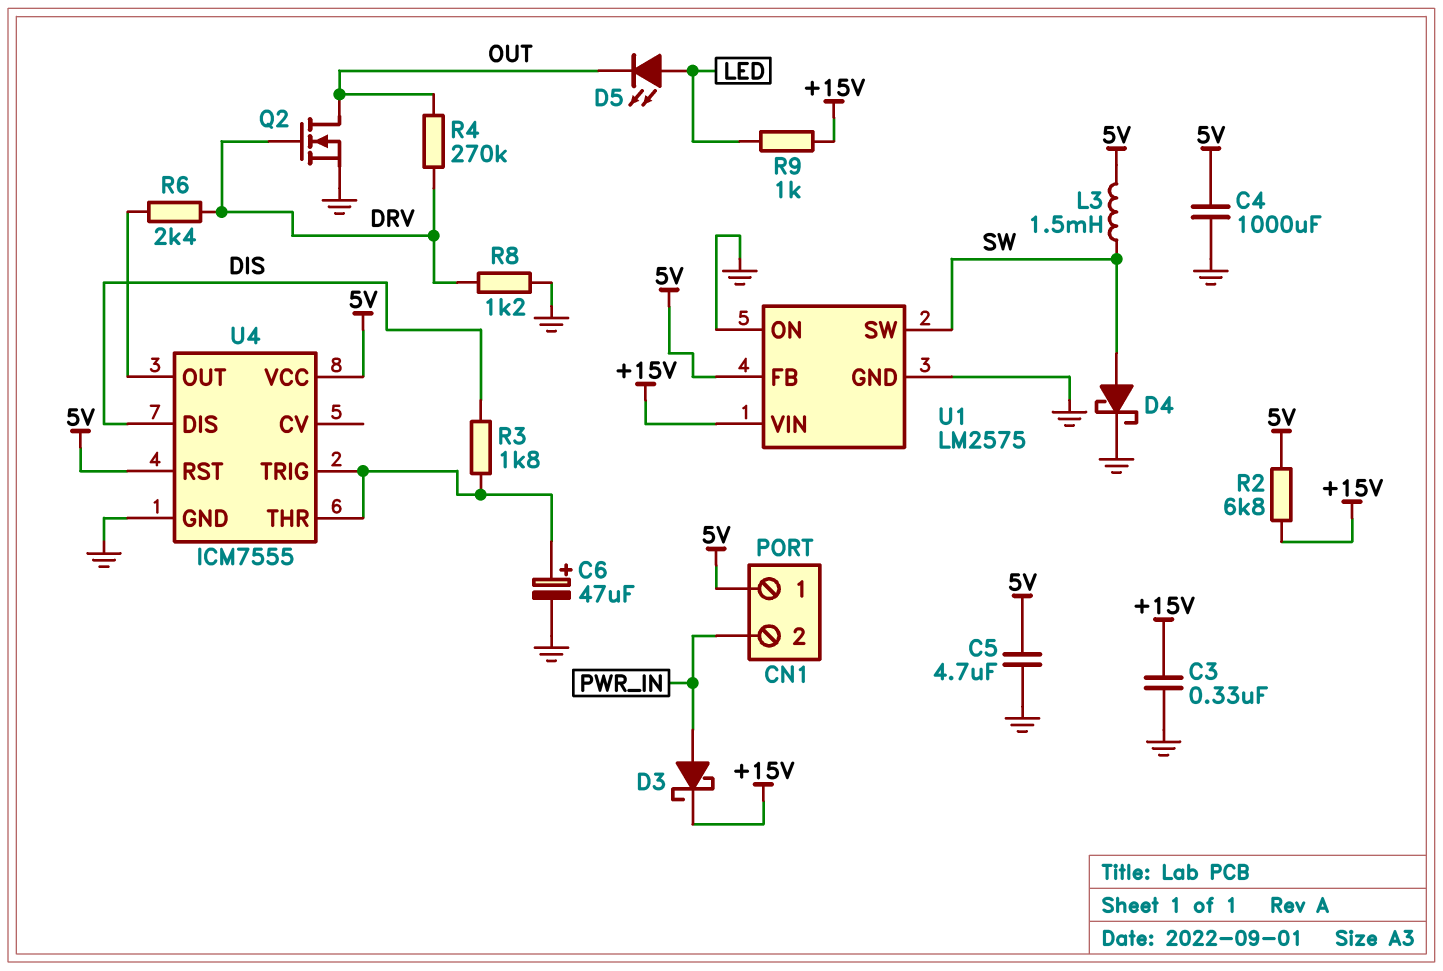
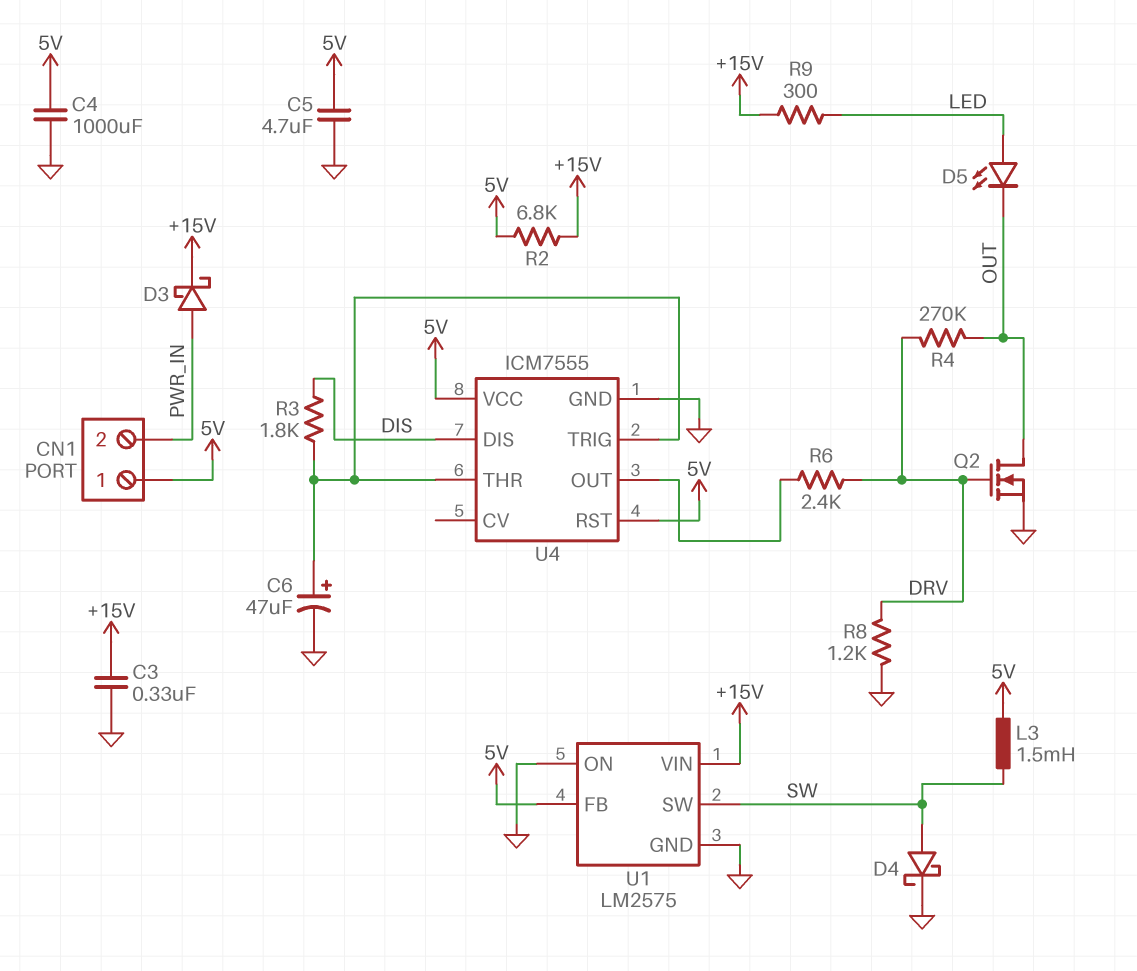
R9: 1k (+15V, LED) -> 300 (+15V, LED)

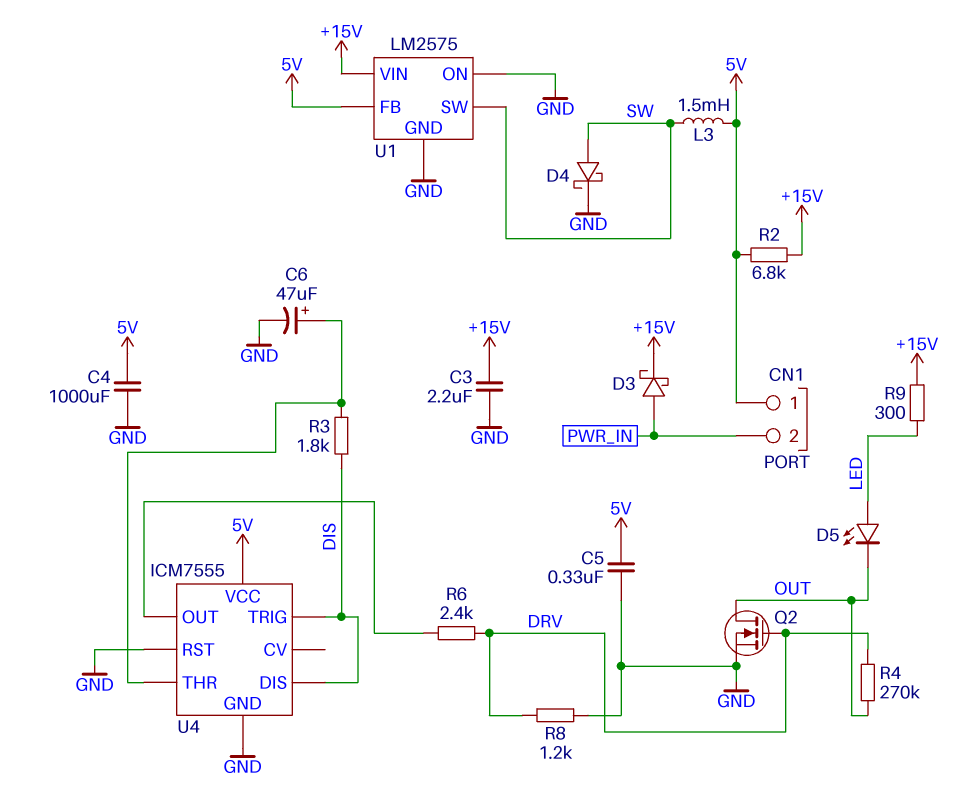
C3: 330nF (+15V, GND) -> 2.2uF (+15V, GND)
C5: 4.7uF (5V, GND) -> 330nF (5V, GND)
U4 pin RST: 5V -> GND
U4 pin TRIG: U4/THR -> DIS

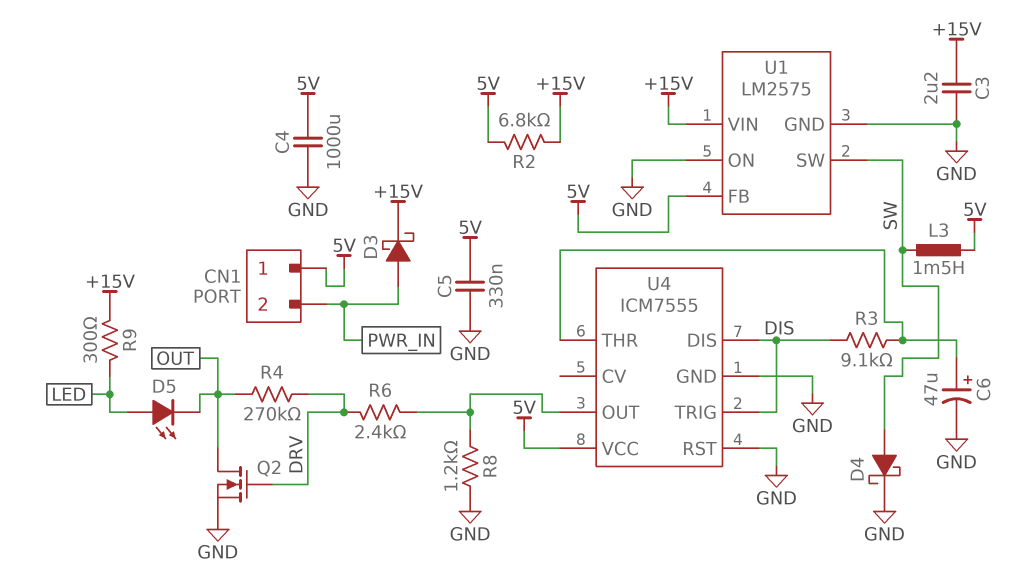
R3: 1.8k (DIS, U4/THR) -> 9.1k (DIS, U4/THR)
R8: 1.2k (DRV, GND) -> 1.2k (GND, U4/OUT)

